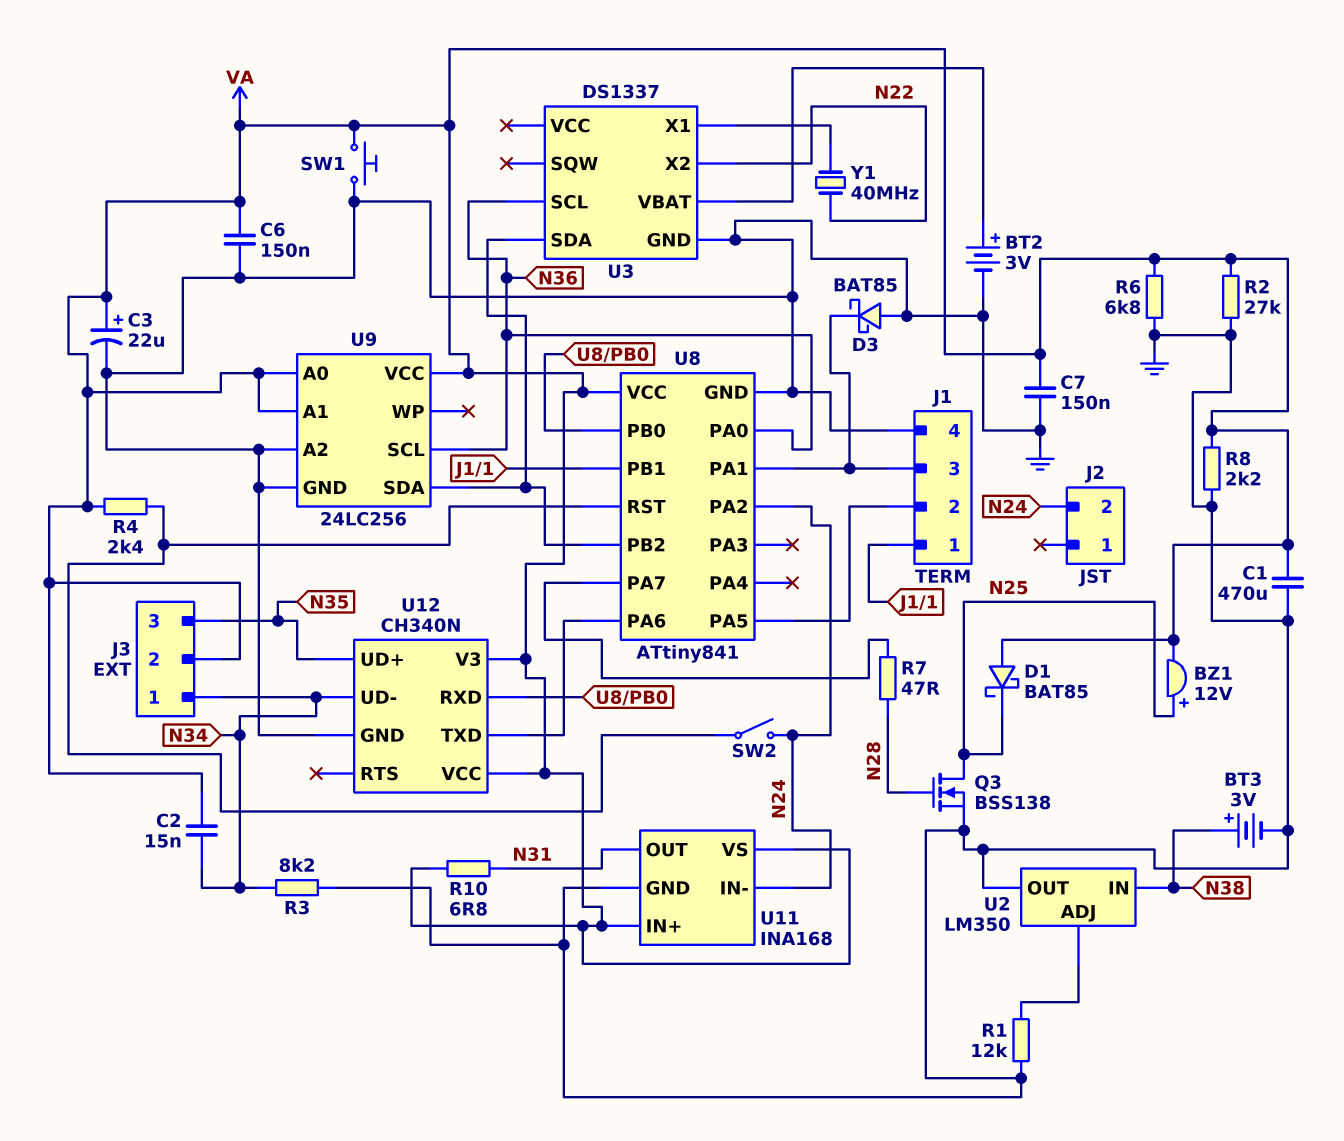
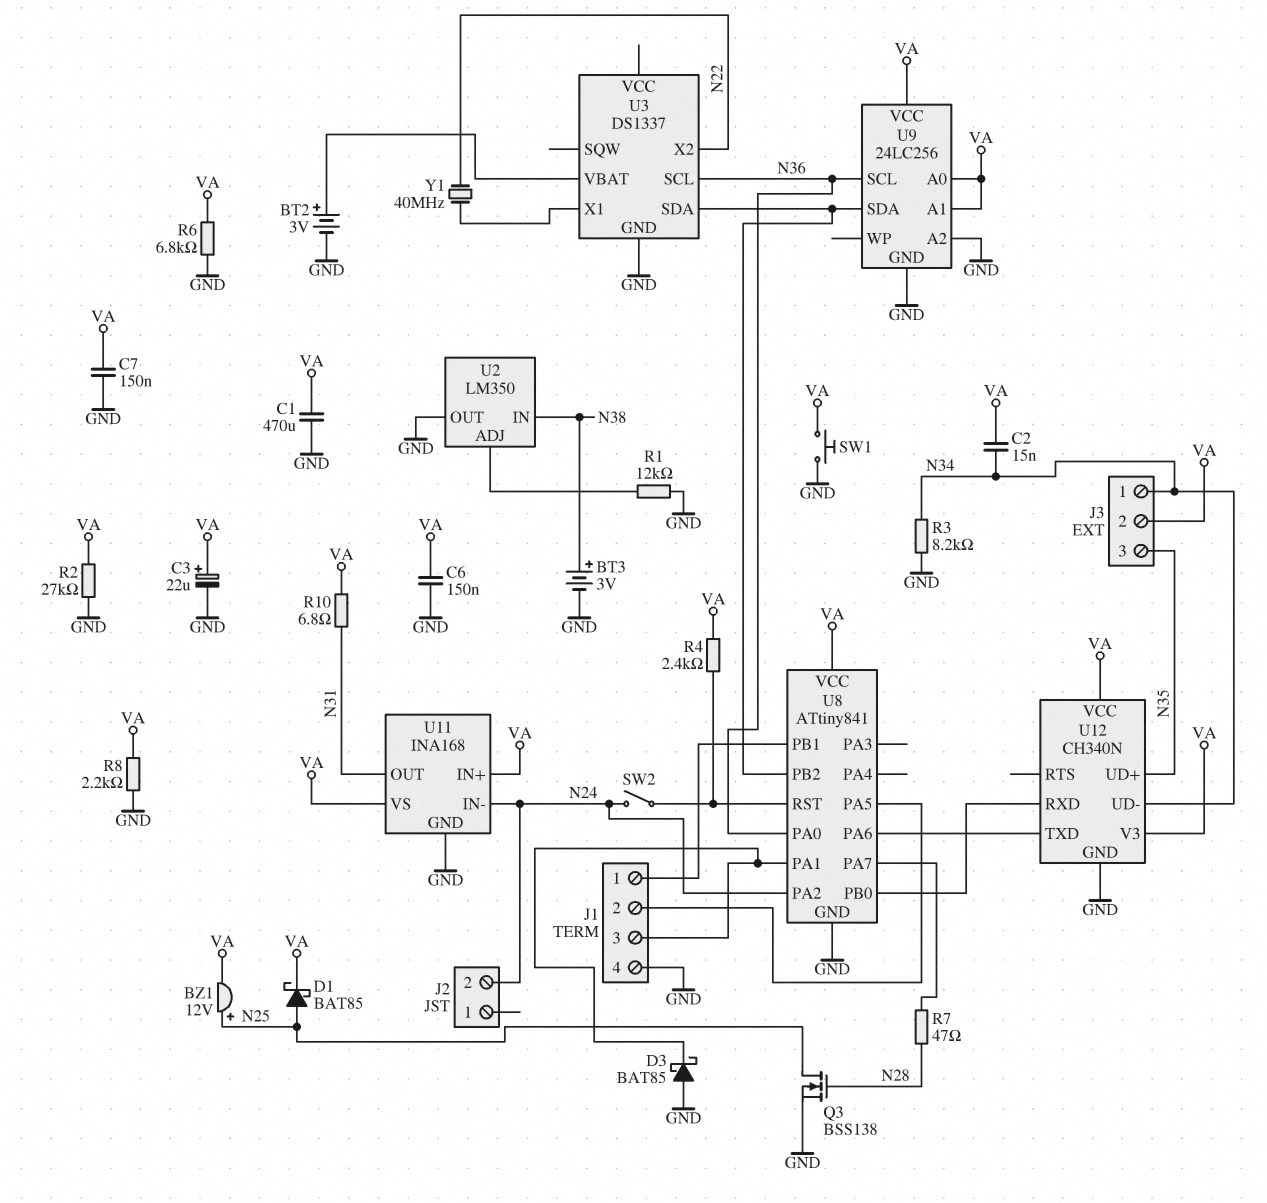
D1: schottky BAT85 (A VA, K N25) -> schottky BAT85 (A N25, K VA)

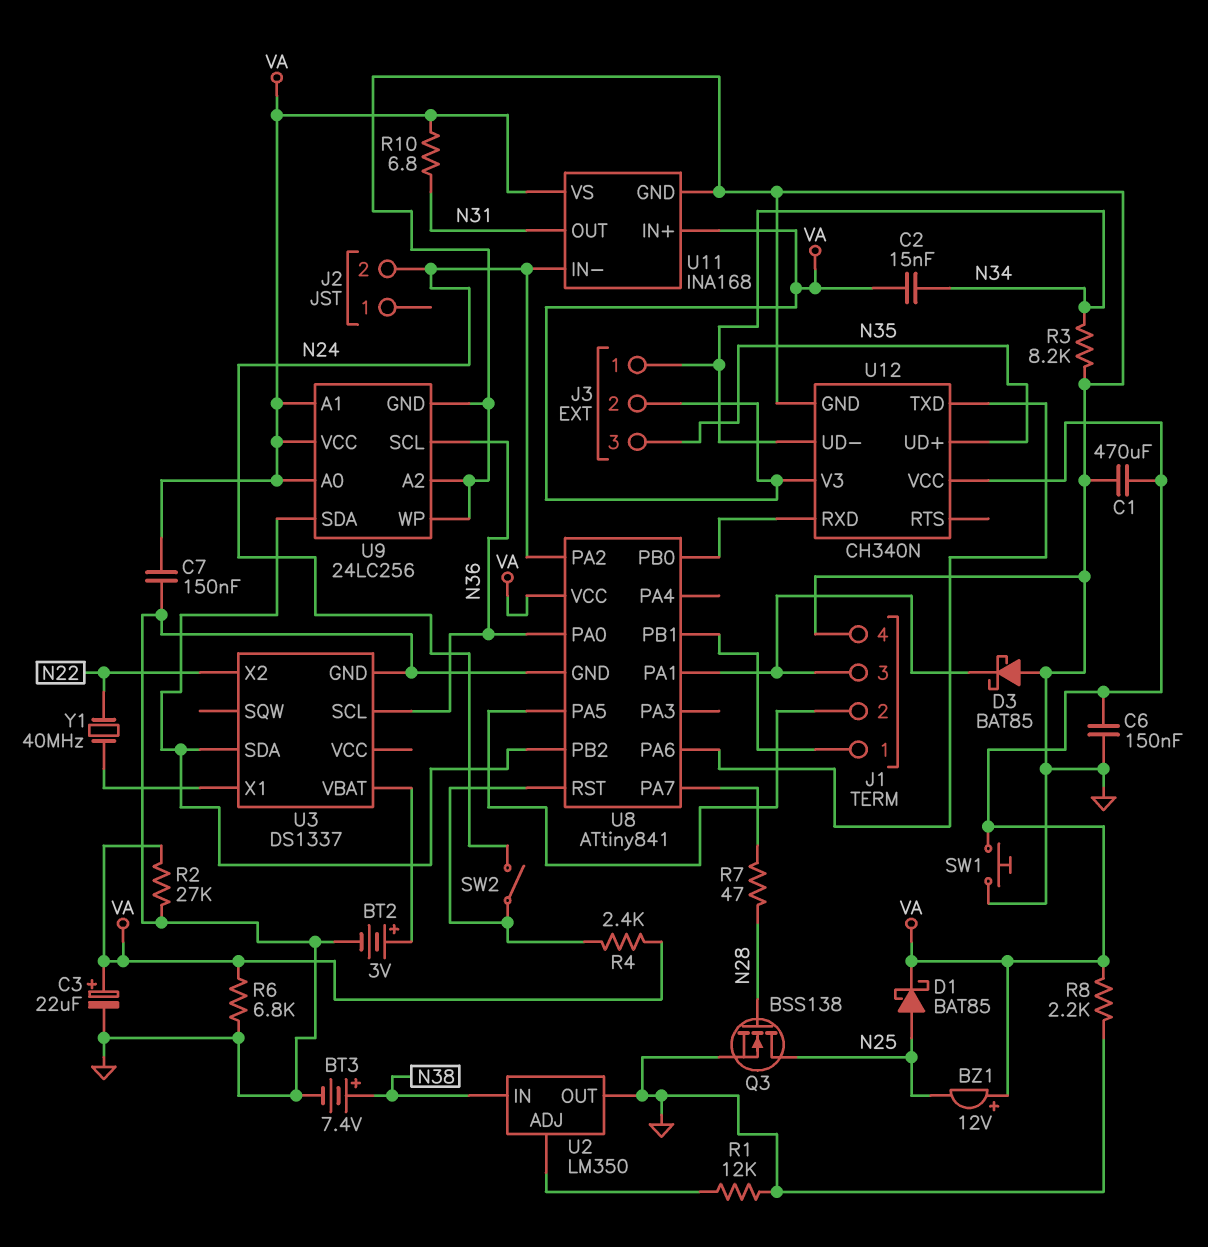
BT3: 3V (plus N38, minus GND) -> 7.4V (plus N38, minus GND)
BZ1: buzzer 12V (plus N25, minus VA) -> buzzer 12V (plus VA, minus N25)
U9 pin WP: none -> GND

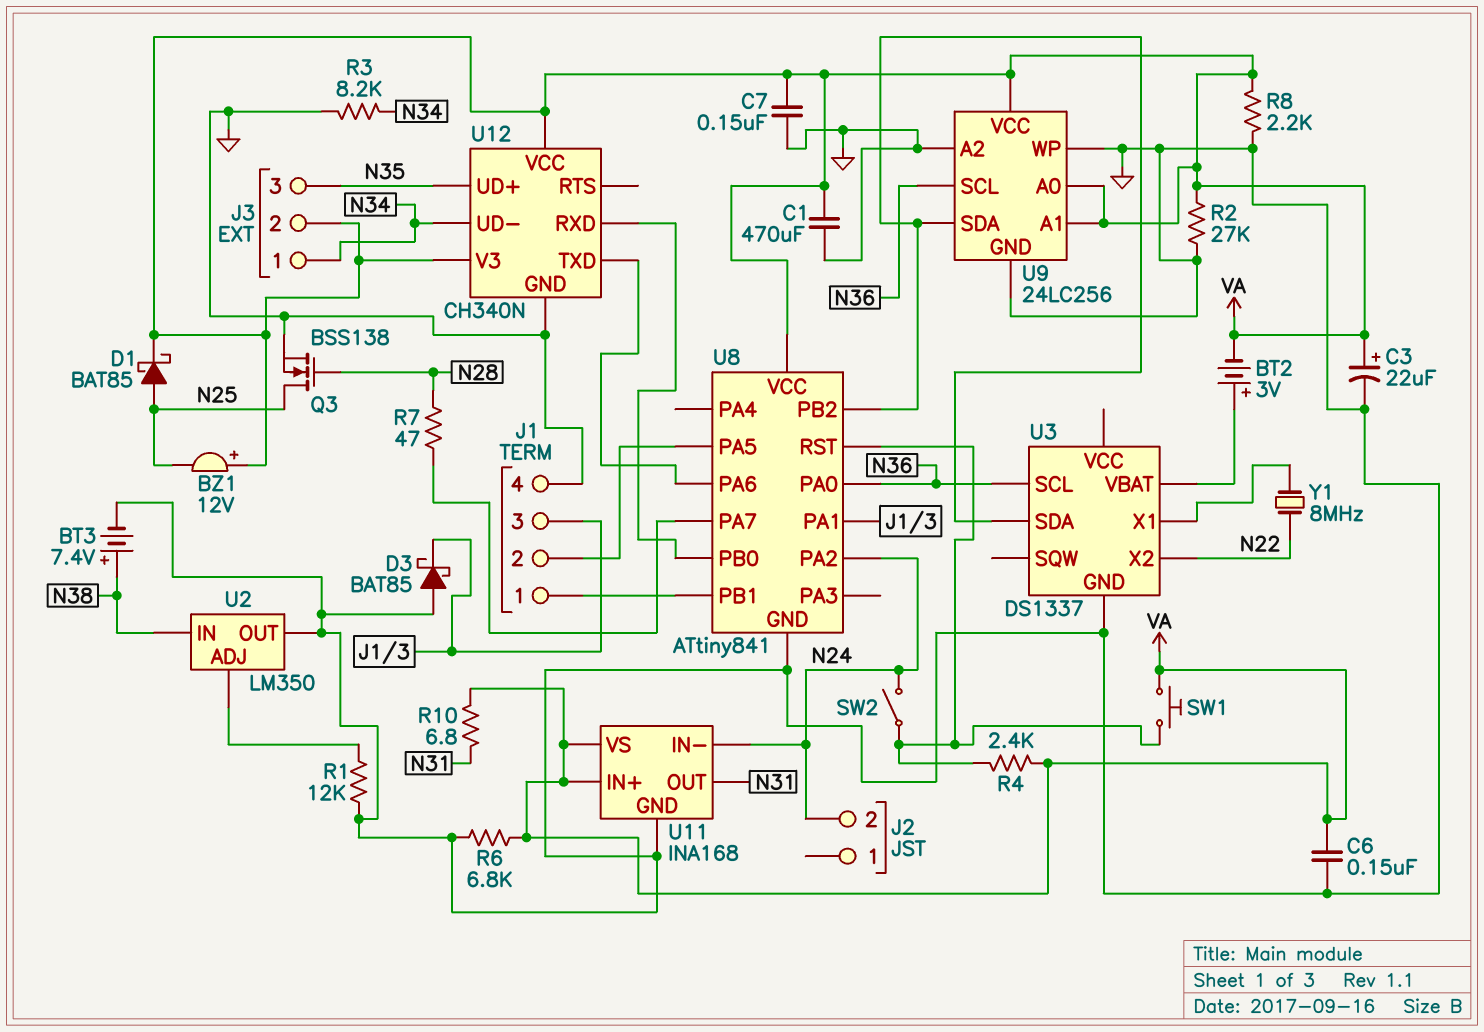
BT2: 3V (plus U3/VBAT, minus GND) -> 3V (plus U3/VBAT, minus VA)
C2: 15nF (N34, VA) -> none
SW1: button (GND, VA) -> button (U8/RST, VA)
Y1: 40MHz (N22, U3/X1) -> 8MHz (N22, U3/X1)

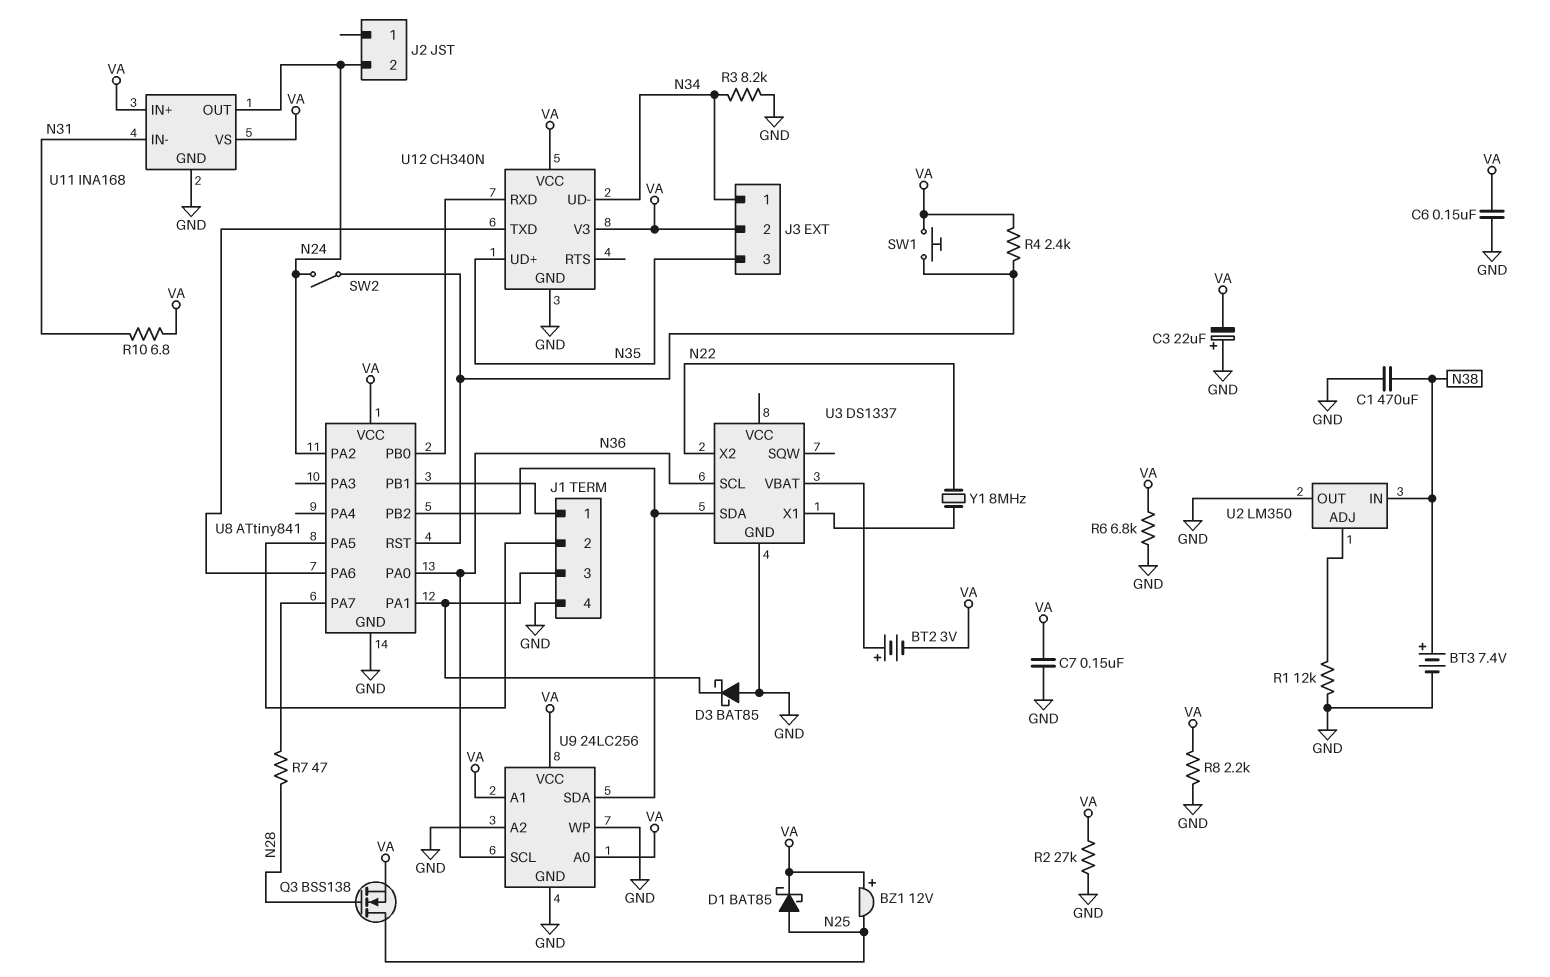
C1: 470uF (GND, VA) -> 470uF (GND, N38)
C3: 22uF (plus VA, minus GND) -> 22uF (plus GND, minus VA)
Q3: NMOS BSS138 (G N28, D N25, S GND) -> NMOS BSS138 (G N28, D N25, S VA)
U11 pin IN-: N24 -> N31
U11 pin OUT: N31 -> N24

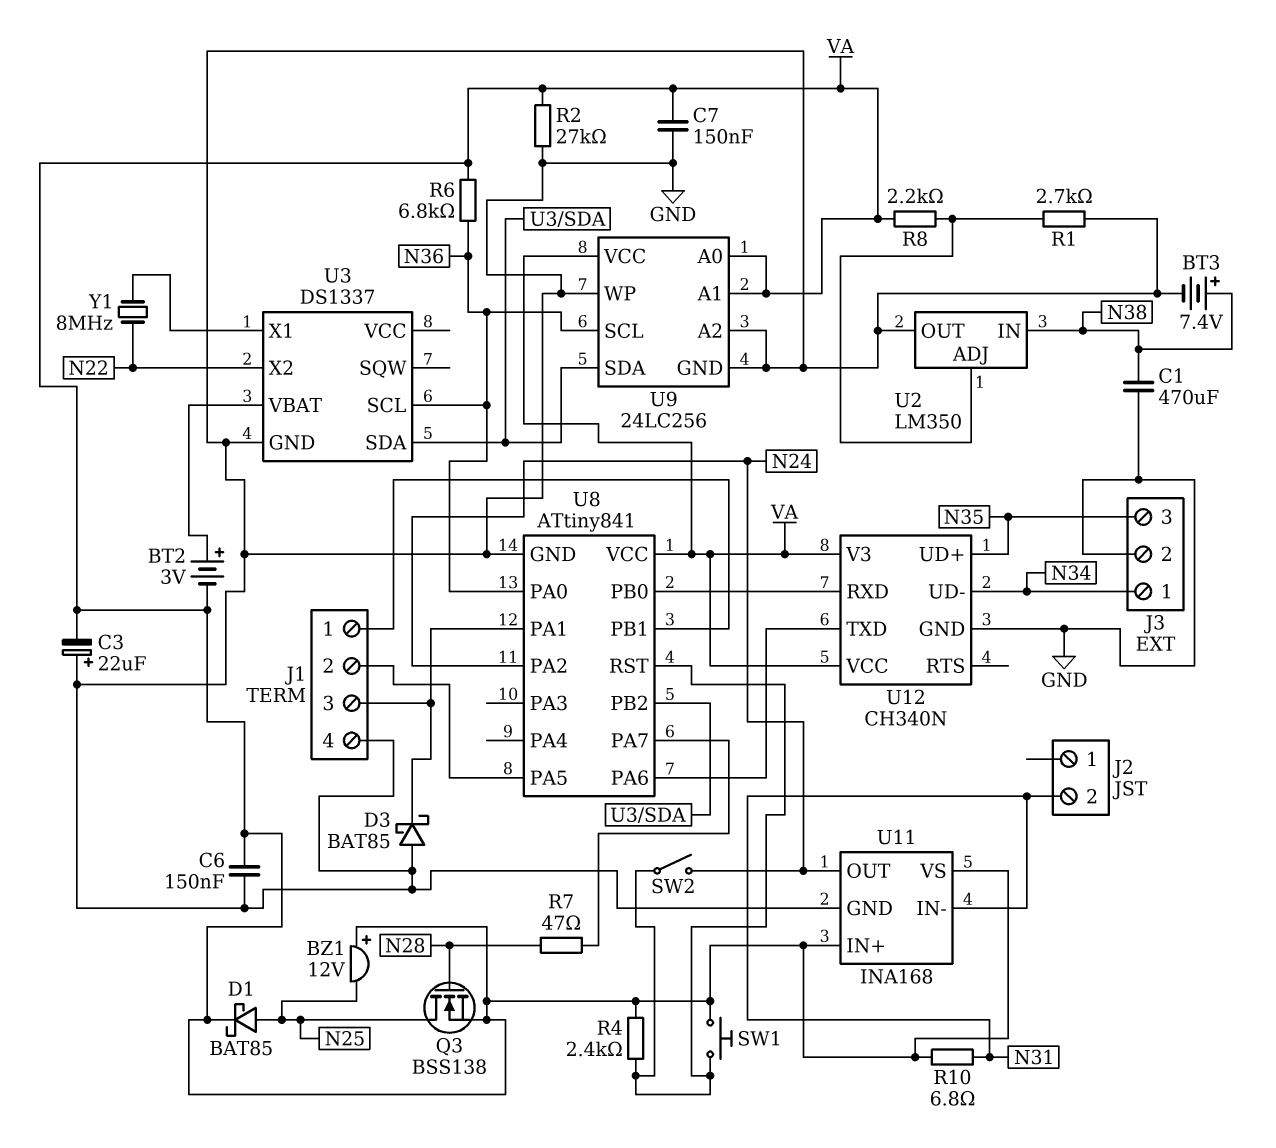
J2 pin 2: N24 -> N31
J3 pin 2: VA -> GND
R1: 12k (GND, U2/ADJ) -> 2.7k (GND, U2/ADJ)
R3: 8.2k (GND, N34) -> none
R6: 6.8k (GND, VA) -> 6.8k (N36, VA)
R8: 2.2k (GND, VA) -> 2.2k (U2/ADJ, VA)

